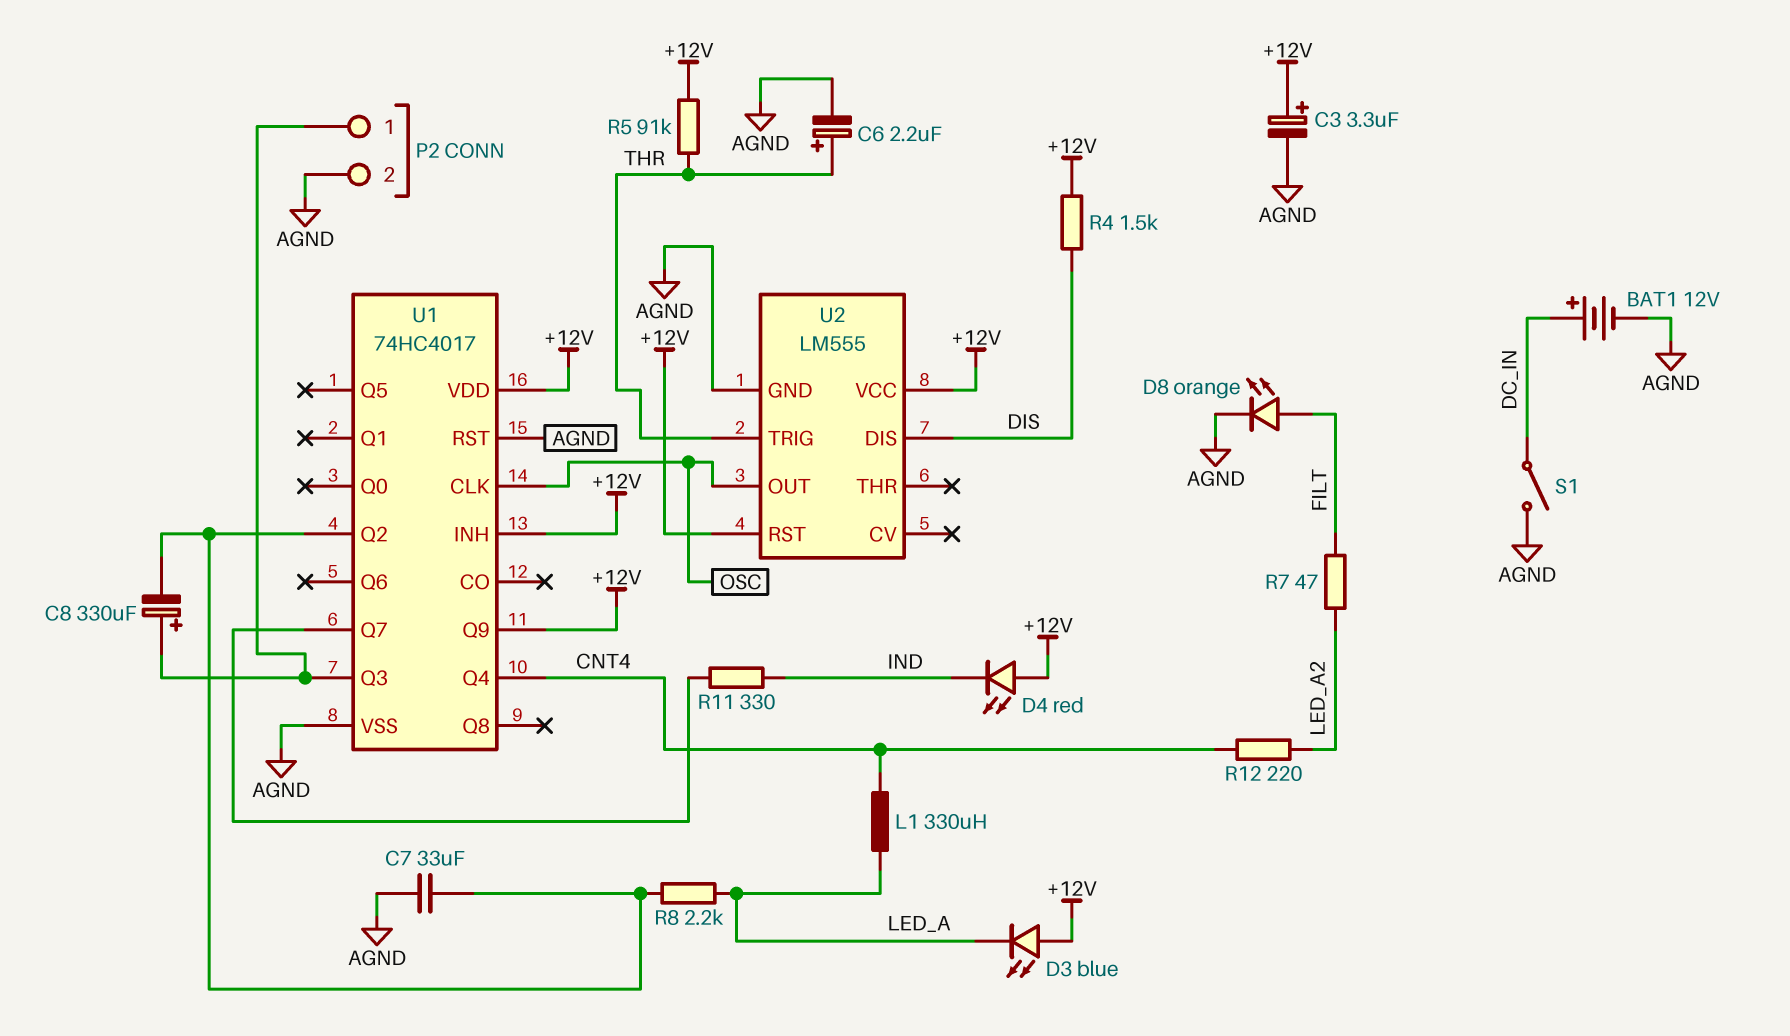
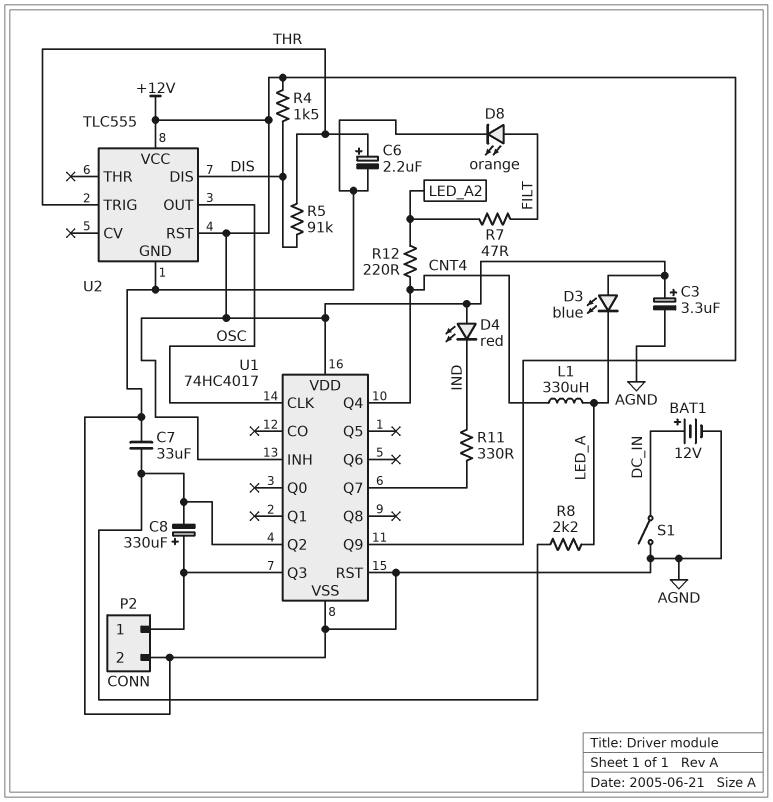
R5: 91k (+12V, THR) -> 91k (DIS, THR)
U2: LM555 -> TLC555

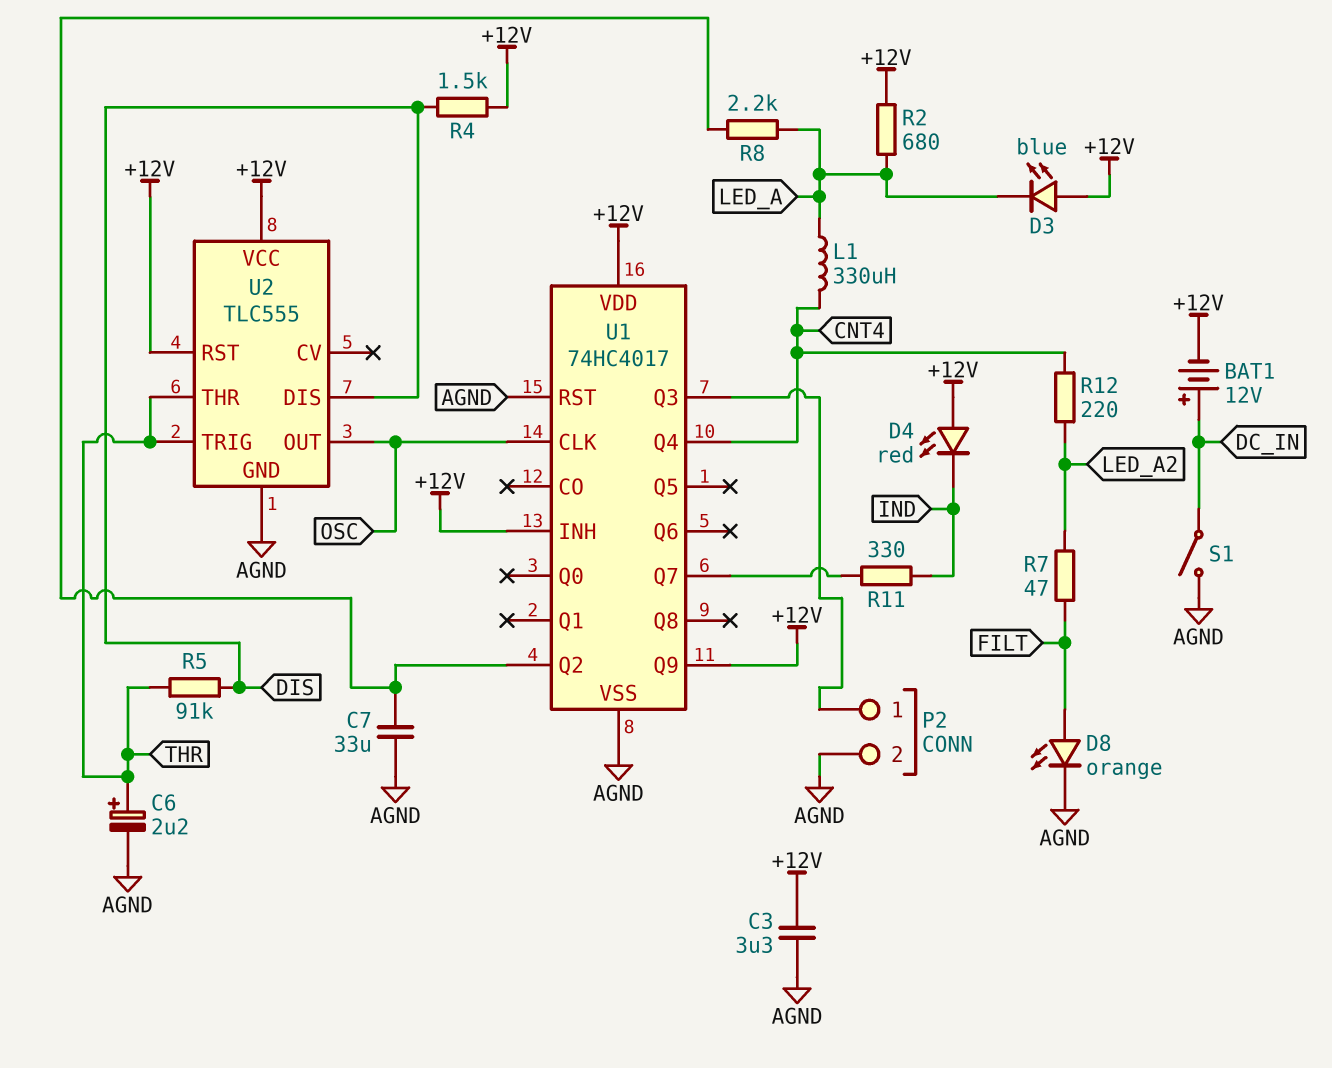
BAT1: 12V (plus DC_IN, minus AGND) -> 12V (plus DC_IN, minus +12V)
C3: 3.3uF (plus +12V, minus AGND) -> 3.3uF (+12V, AGND)
C8: 330uF (plus P2/1, minus U1/Q2) -> none
R2: none -> 680 (+12V, LED_A)
U2 pin THR: none -> THR

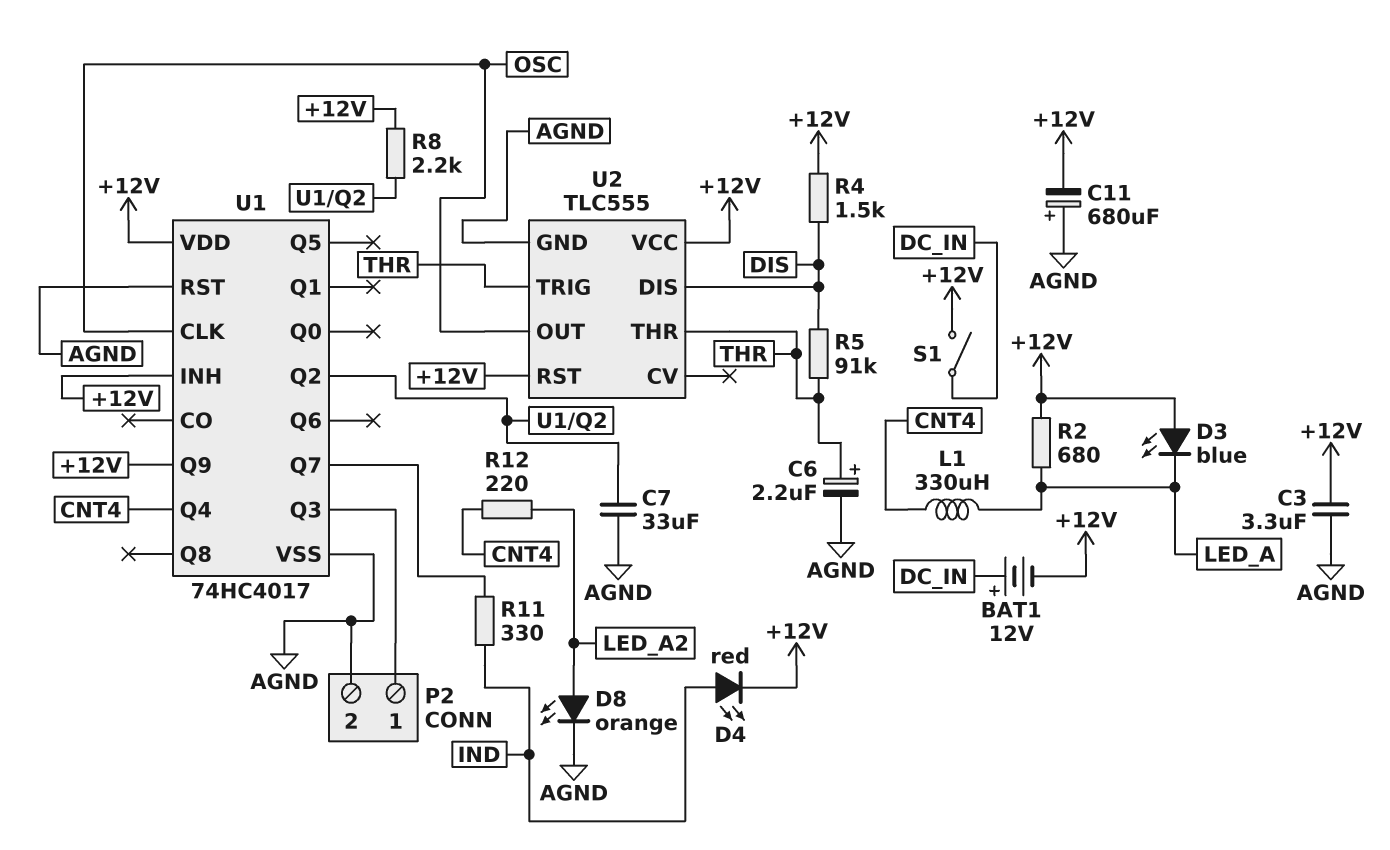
C11: none -> 680uF (plus AGND, minus +12V)
D4: LED red (A +12V, K IND) -> LED red (A IND, K +12V)
D8: LED orange (A FILT, K AGND) -> LED orange (A LED_A2, K AGND)
R7: 47 (FILT, LED_A2) -> none
R8: 2.2k (LED_A, U1/Q2) -> 2.2k (+12V, U1/Q2)
S1: switch (AGND, DC_IN) -> switch (+12V, DC_IN)

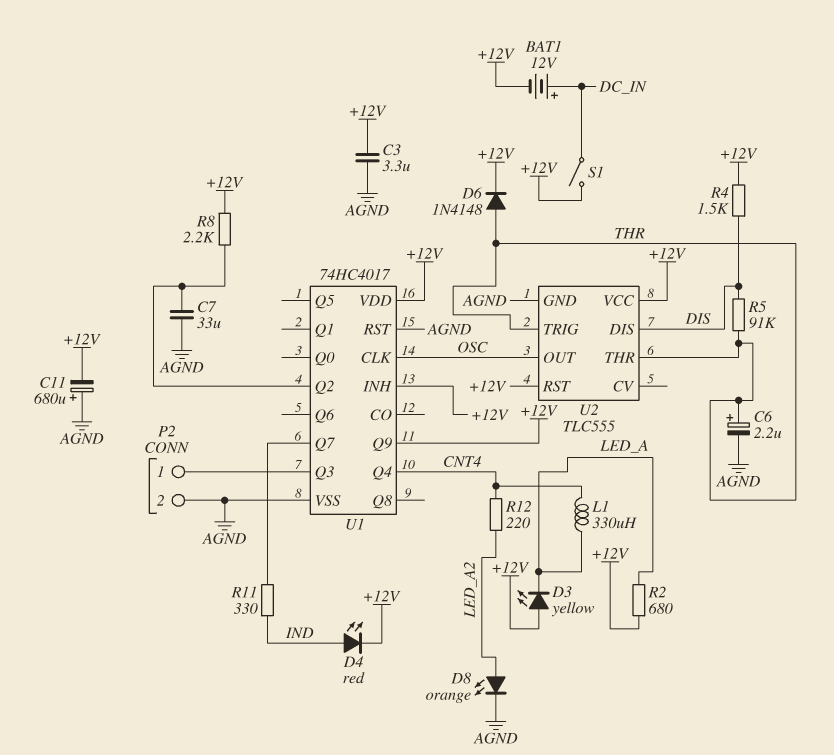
D3: LED blue (A +12V, K LED_A) -> LED yellow (A +12V, K LED_A)
D6: none -> diode 1N4148 (A THR, K +12V)

